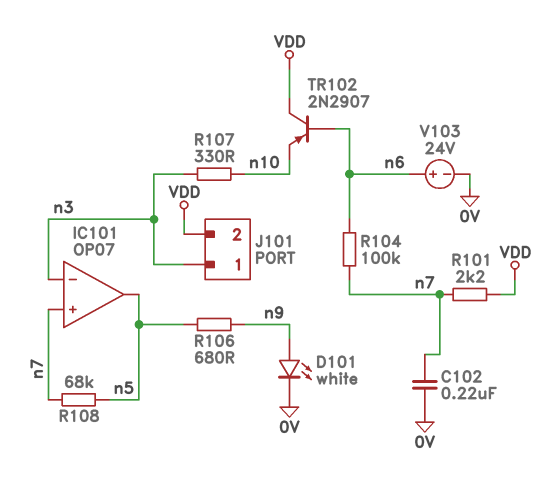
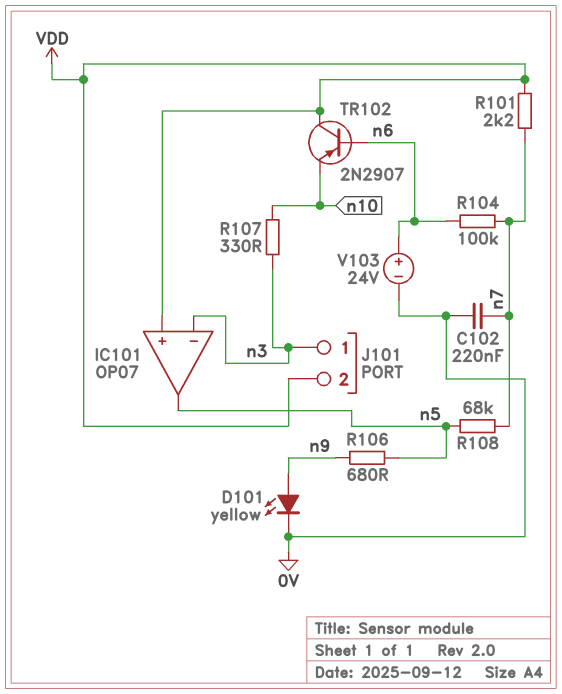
D101: LED white (A n9, K 0V) -> LED yellow (A n9, K 0V)
IC101 pin in+: n7 -> VDD

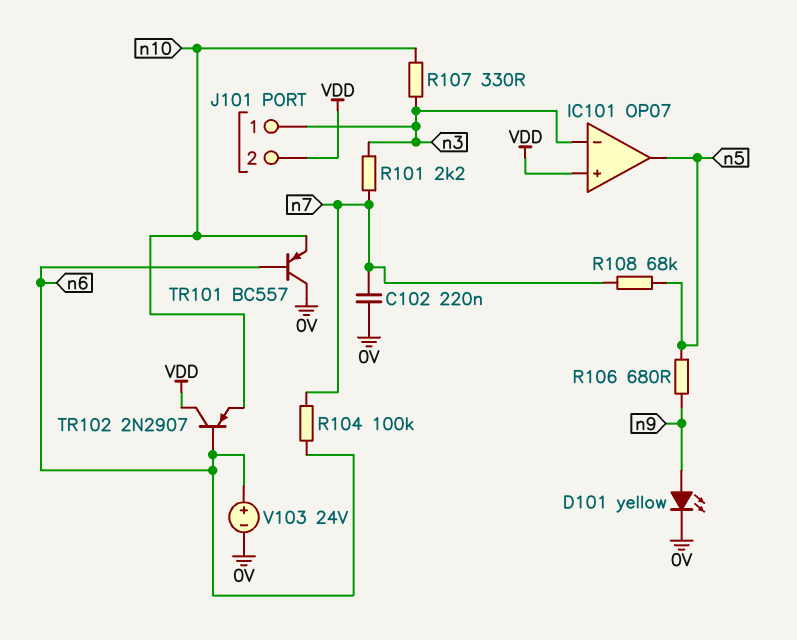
R101: 2.2k (VDD, n7) -> 2.2k (n3, n7)
TR101: none -> PNP BC557 (B n6, C 0V, E n10)

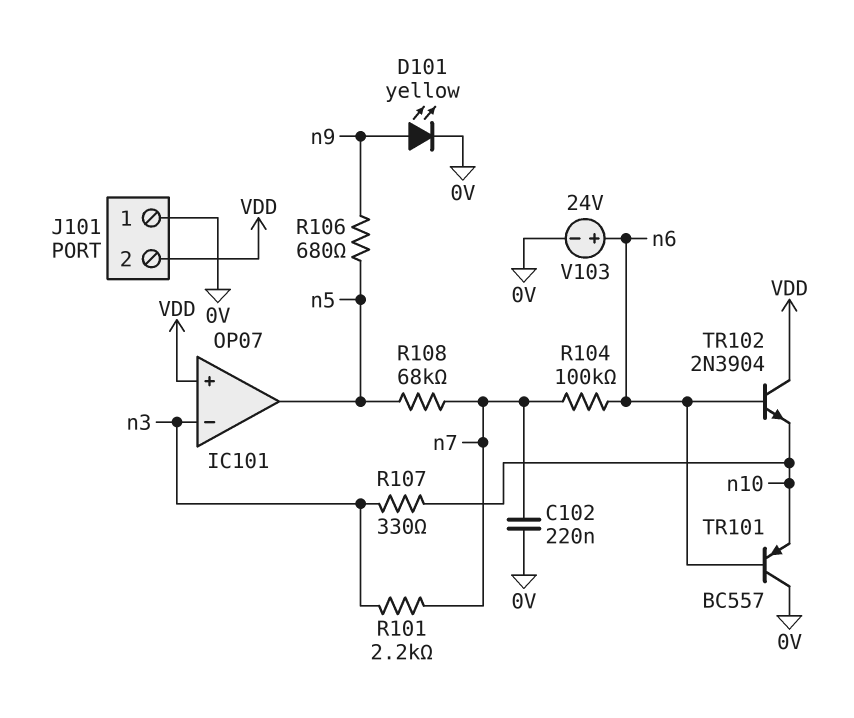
J101 pin 1: n3 -> 0V
TR102: PNP 2N2907 (B n6, C VDD, E n10) -> NPN 2N3904 (B n6, C VDD, E n10)

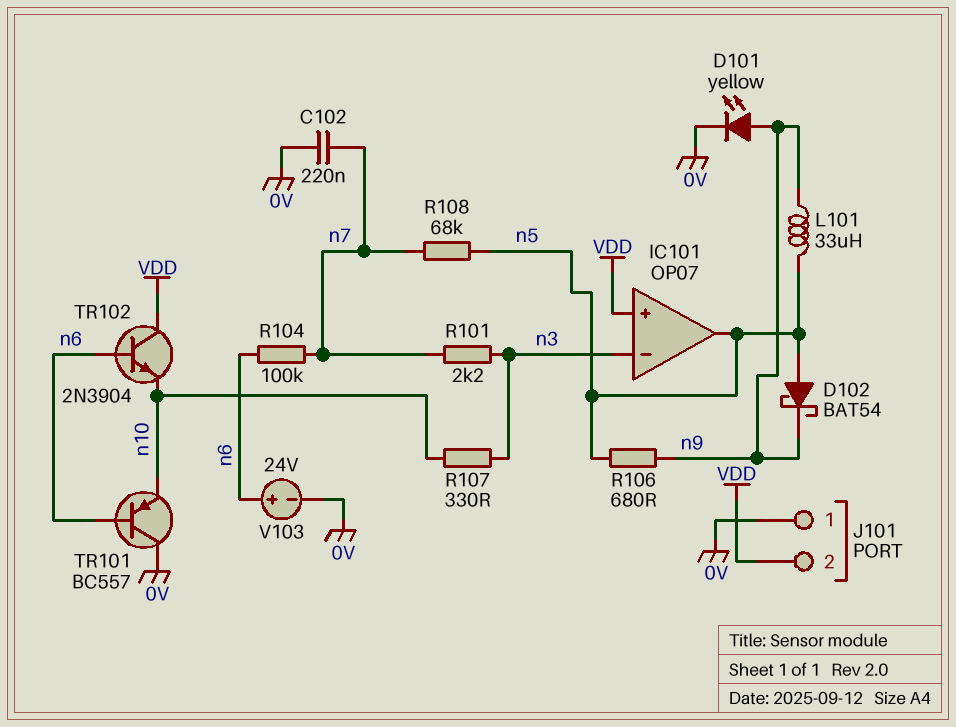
D102: none -> schottky BAT54 (A n5, K n9)
L101: none -> 33uH (n5, n9)

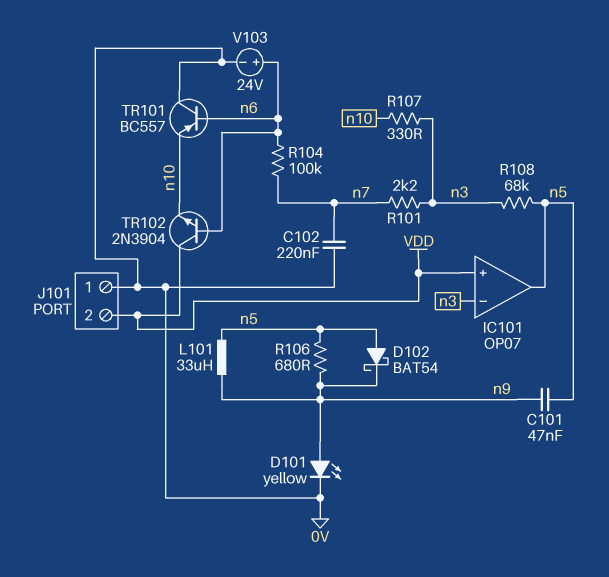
C101: none -> 47nF (n5, n9)
R108: 68k (n5, n7) -> 68k (n3, n5)

